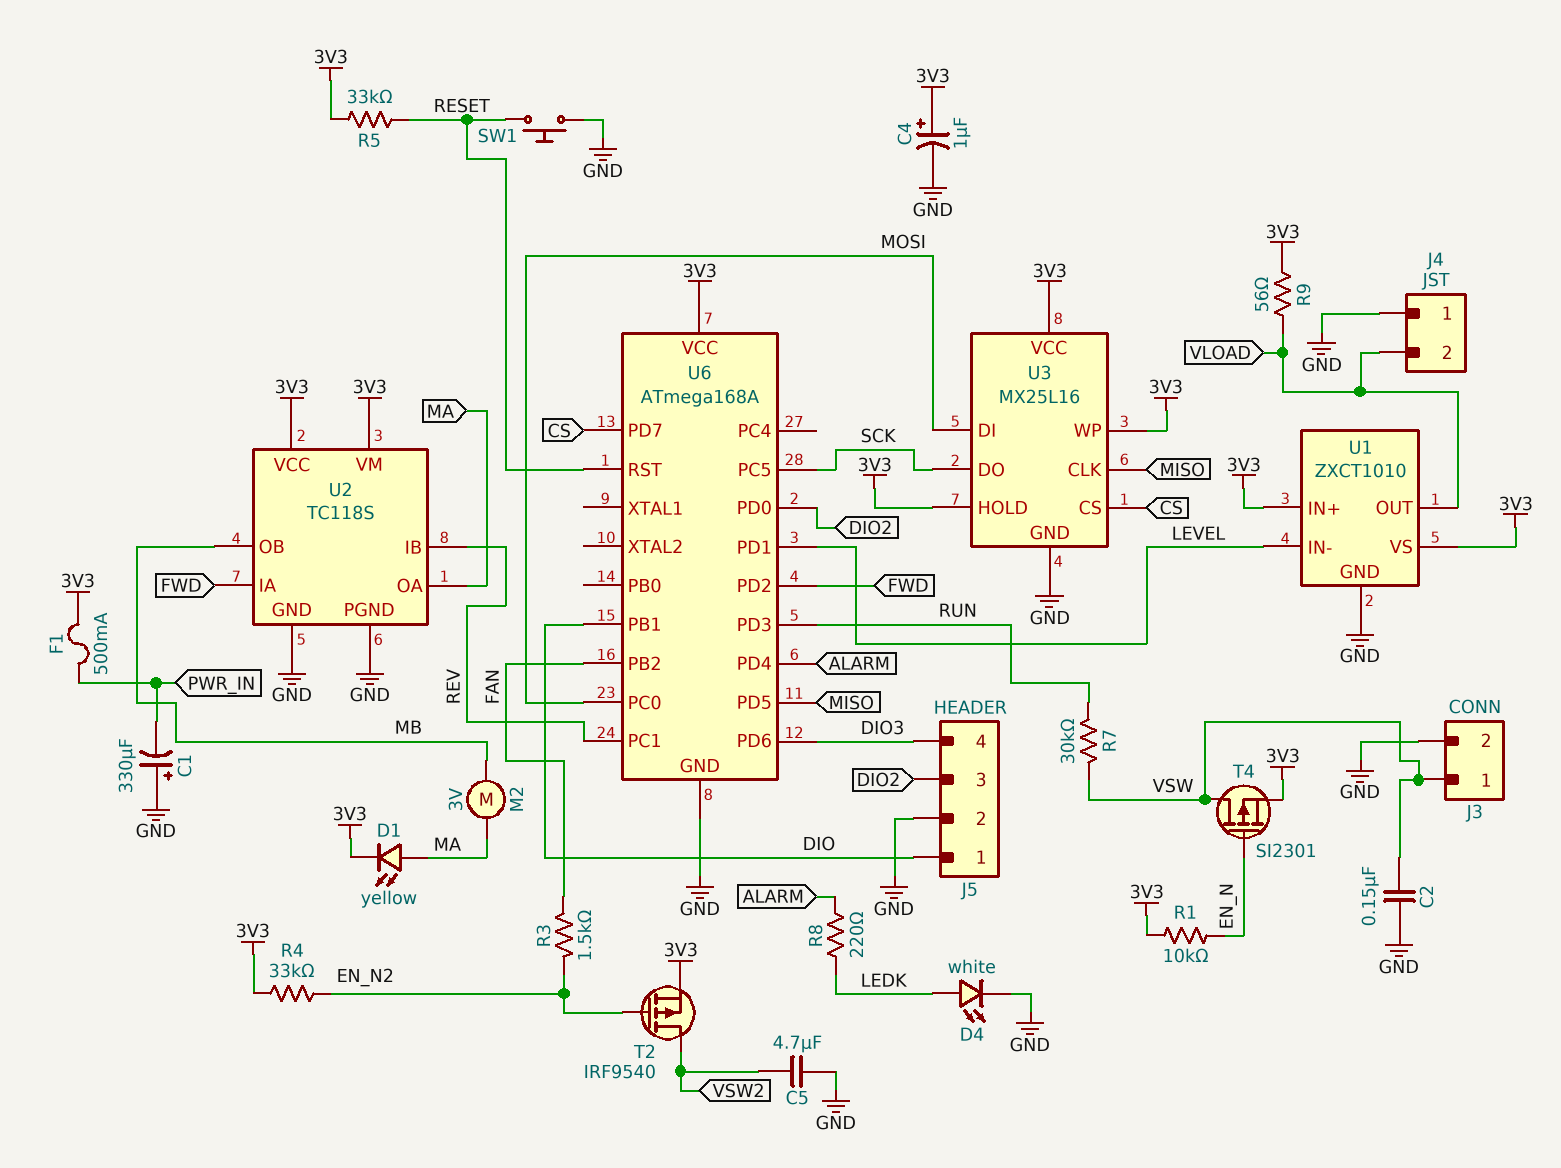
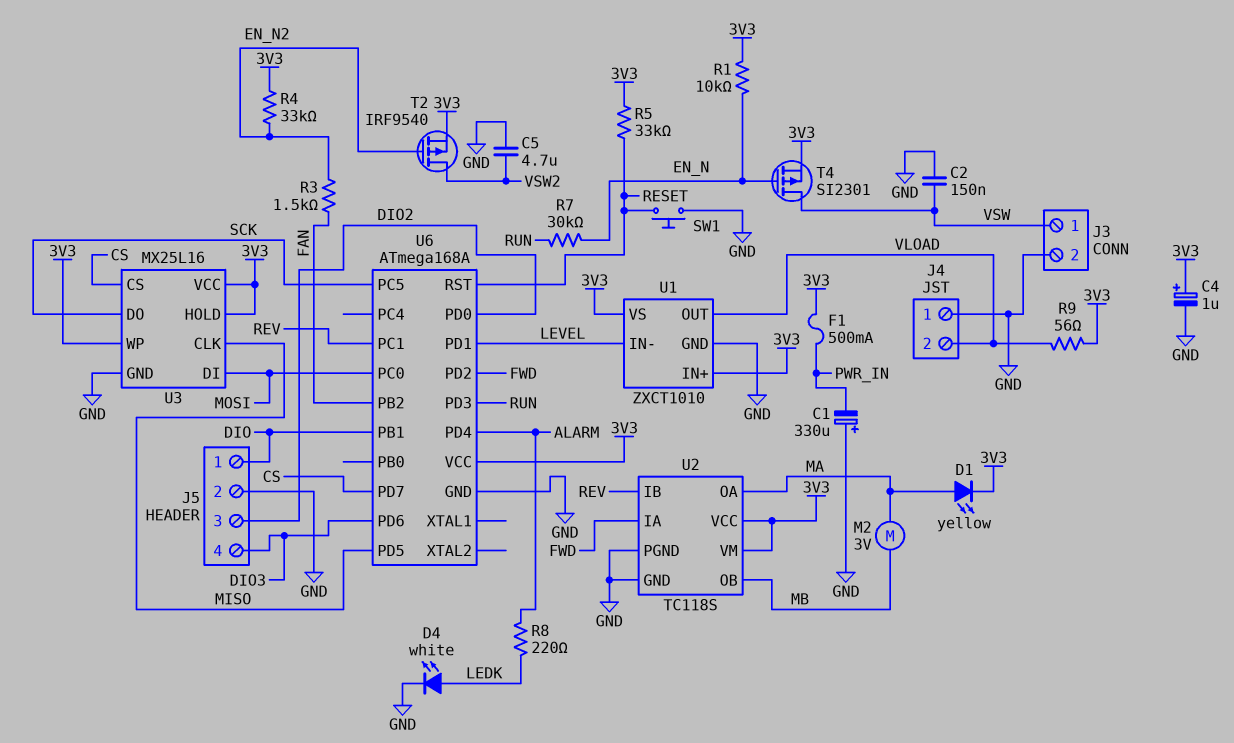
R7: 30k (RUN, VSW) -> 30k (EN_N, RUN)

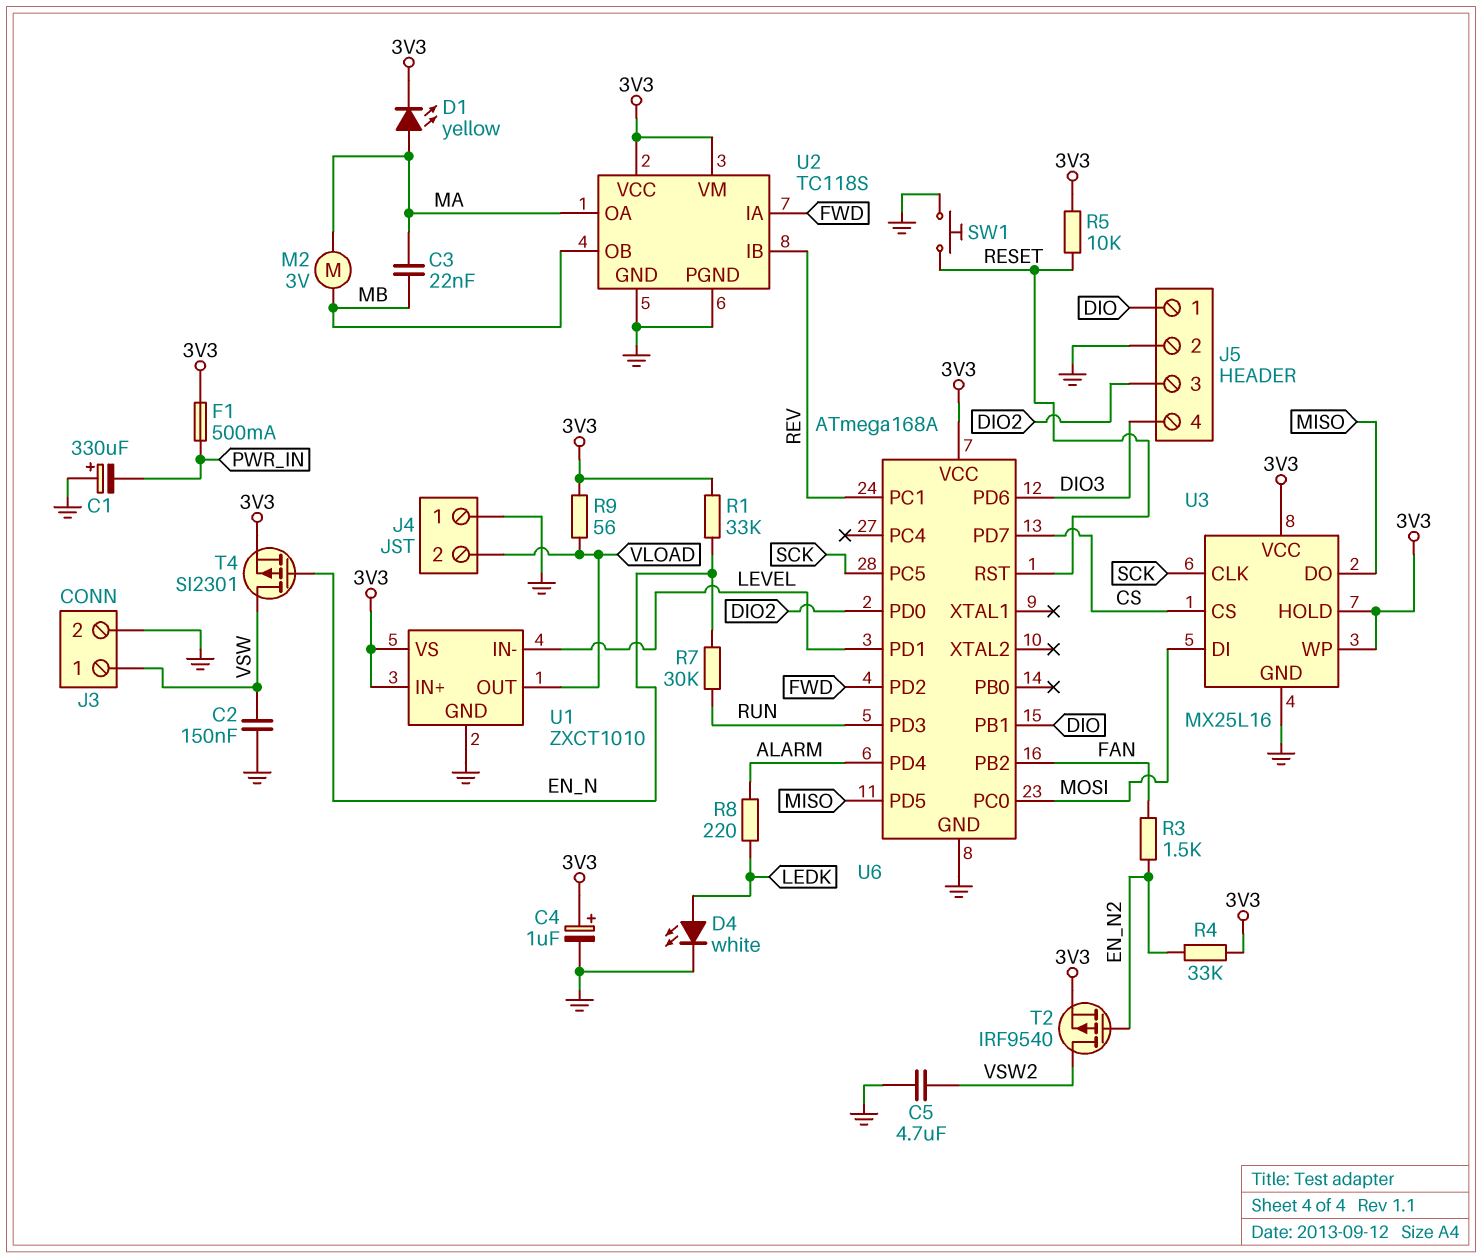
C3: none -> 22nF (MA, MB)
R1: 10k (3V3, EN_N) -> 33k (3V3, EN_N)
R5: 33k (3V3, RESET) -> 10k (3V3, RESET)
U3 pin CLK: MISO -> SCK
U3 pin DO: SCK -> MISO

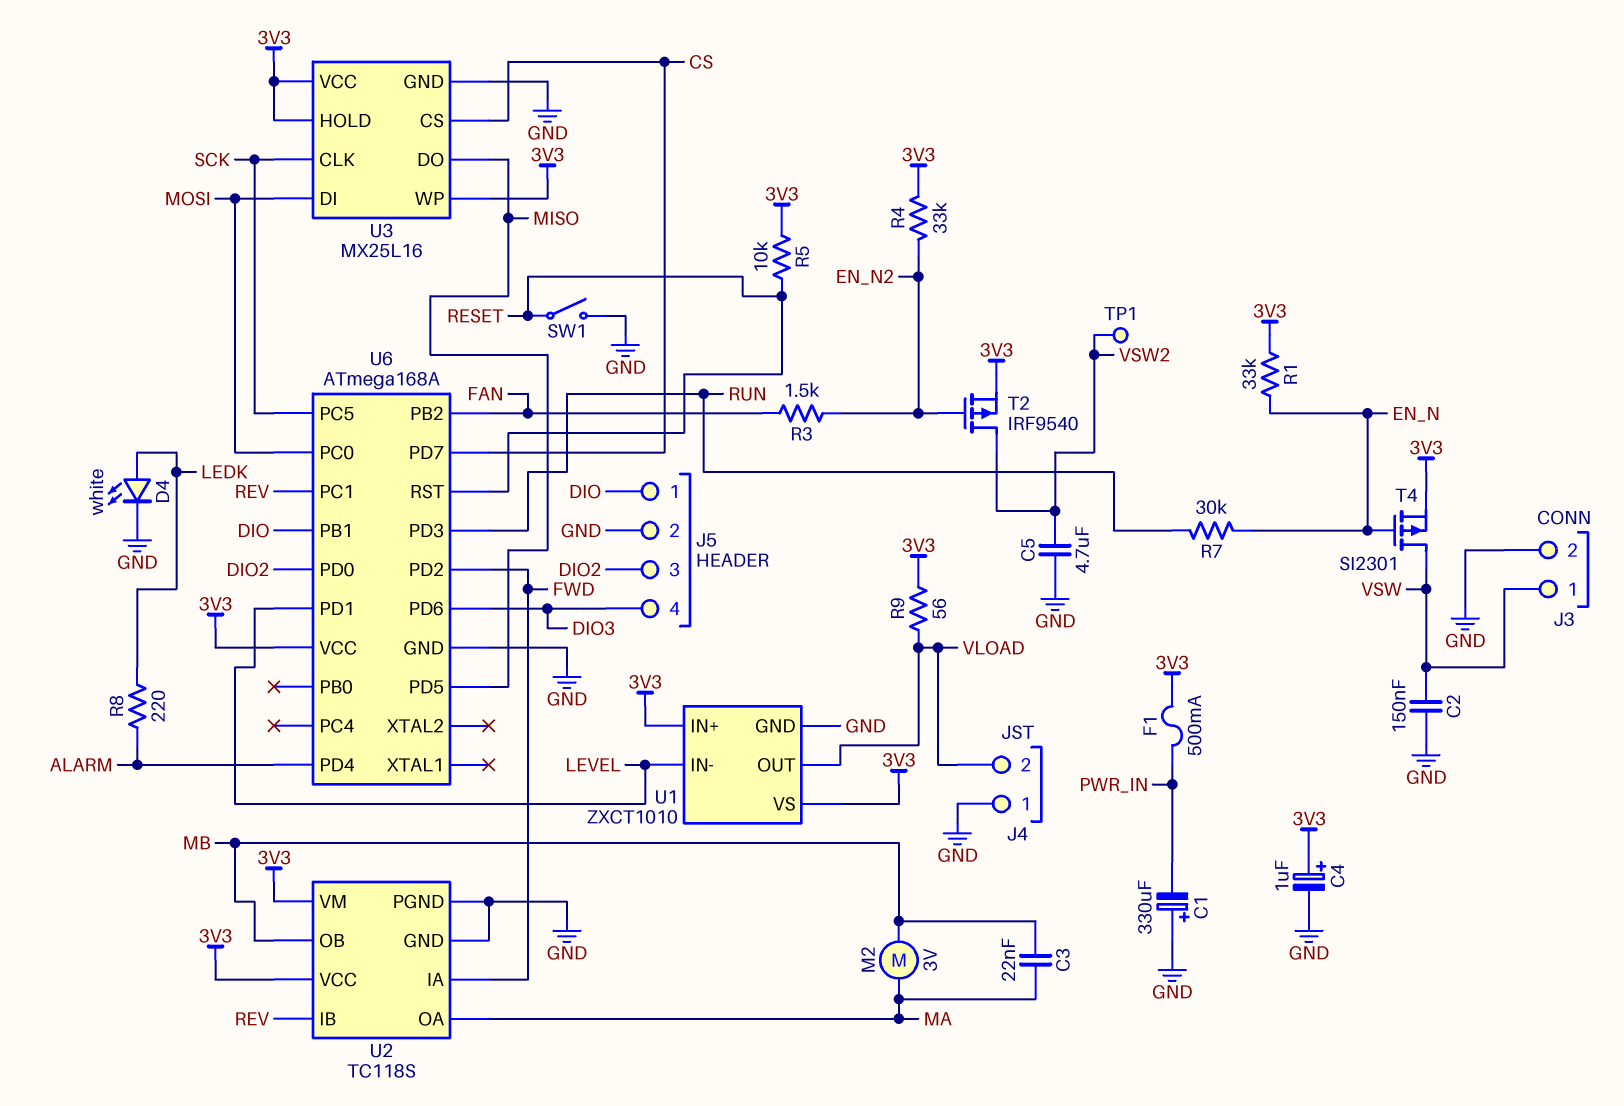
D1: LED yellow (A MA, K 3V3) -> none
SW1: button (GND, RESET) -> switch (GND, RESET)
TP1: none -> test point (VSW2)

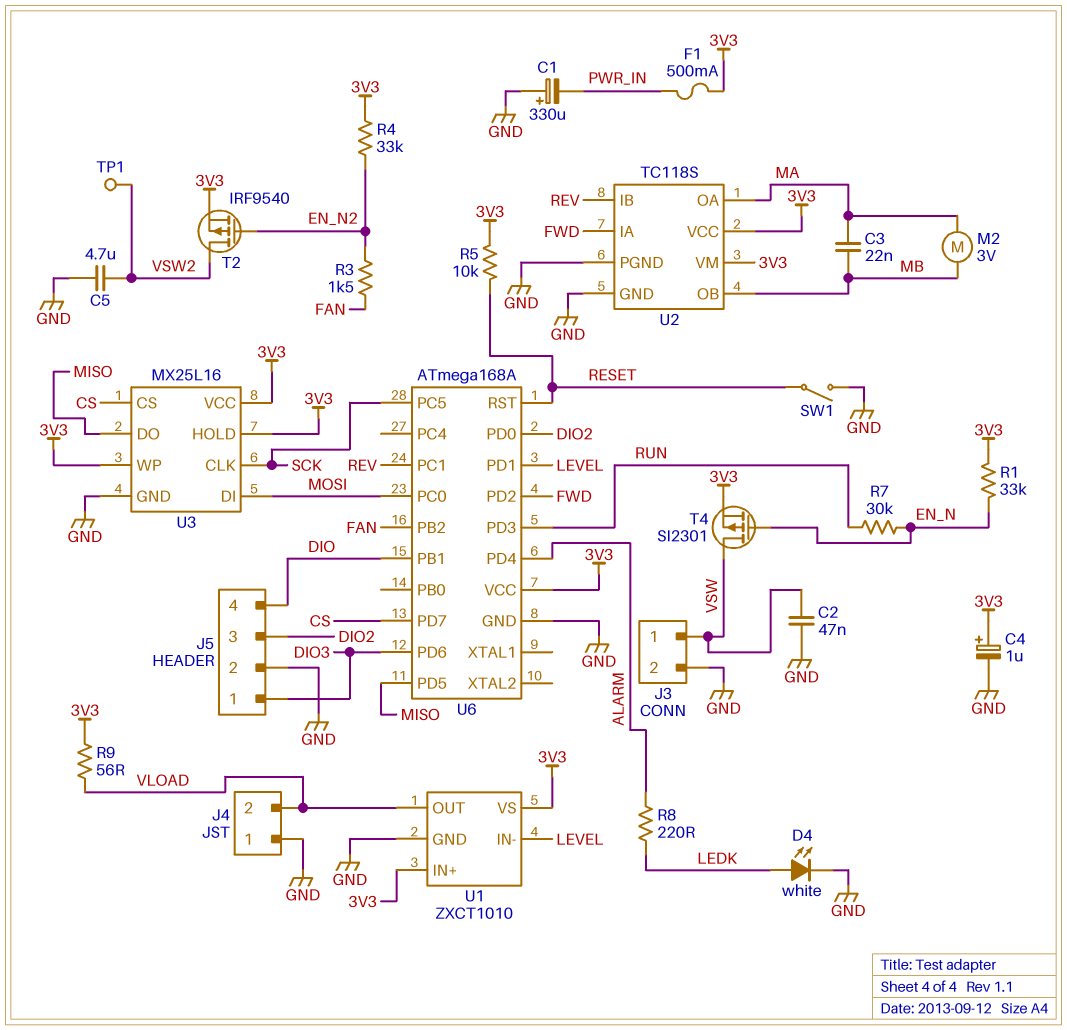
C2: 150nF (GND, VSW) -> 47nF (GND, VSW)
J5 pin 1: DIO -> DIO3
J5 pin 4: DIO3 -> DIO

